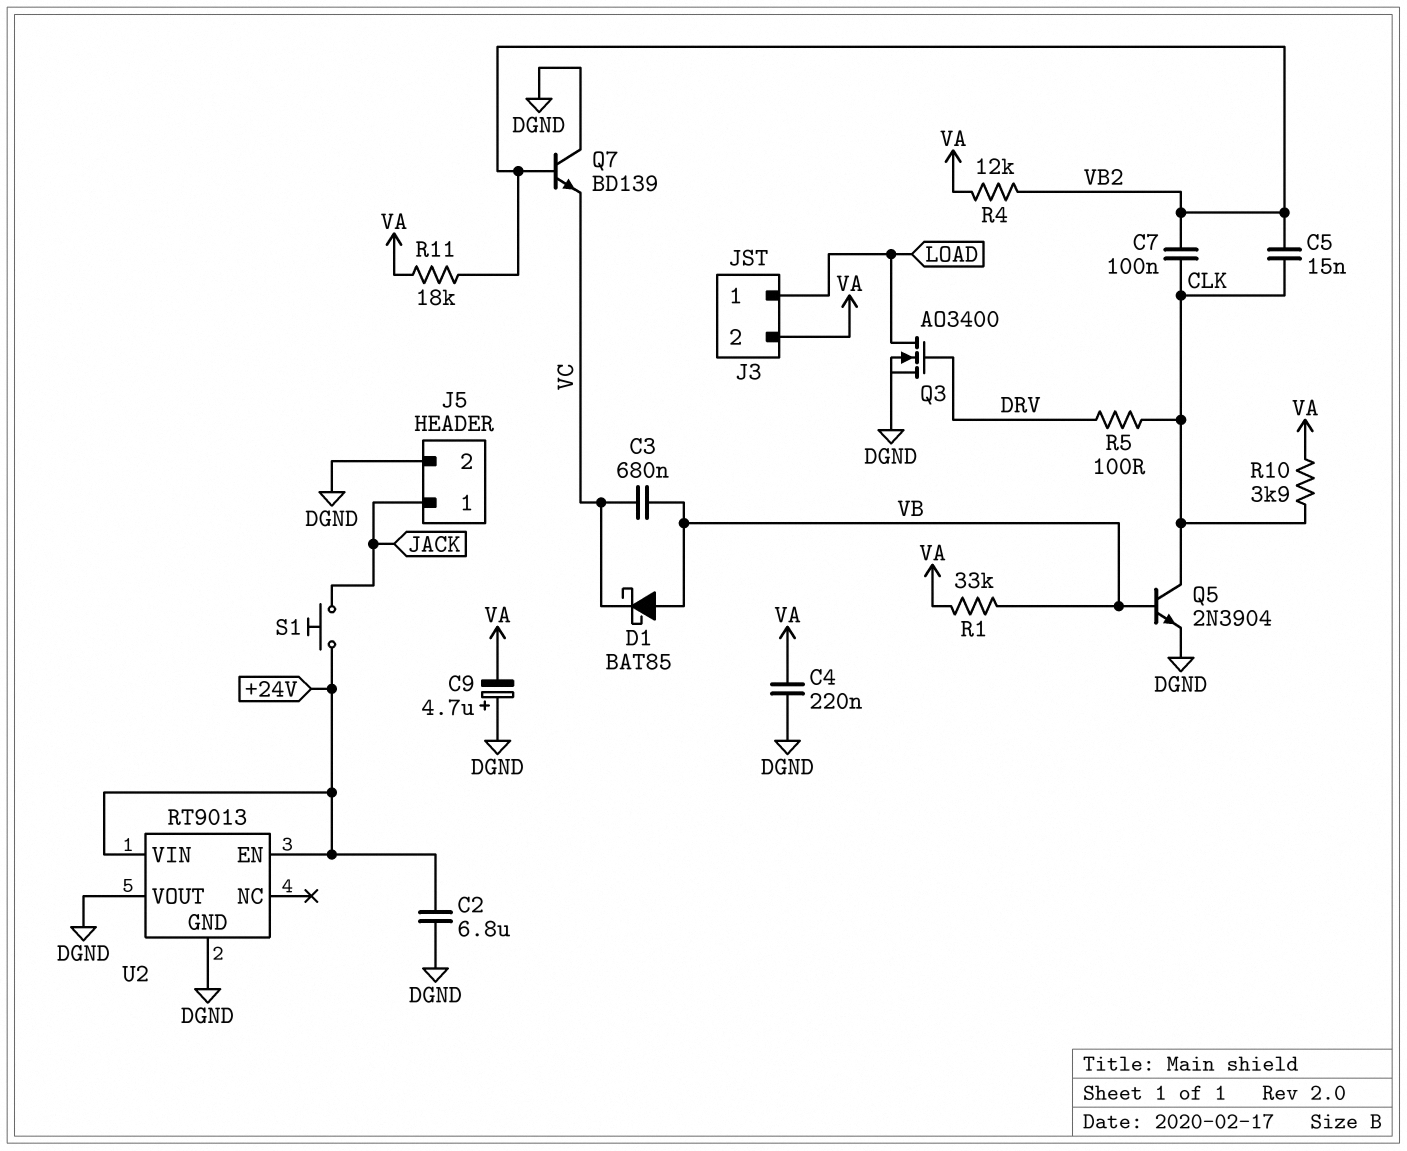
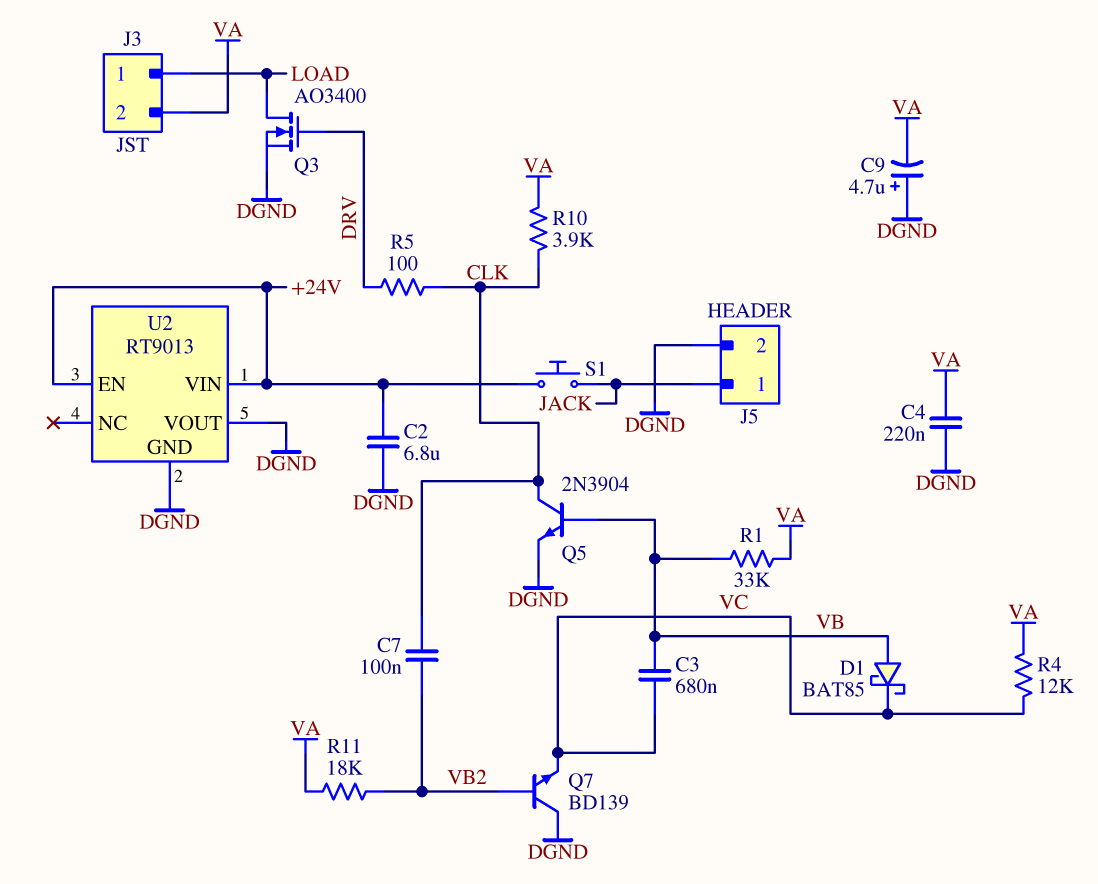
C5: 15nF (CLK, VB2) -> none
R4: 12k (VA, VB2) -> 12k (VA, VC)

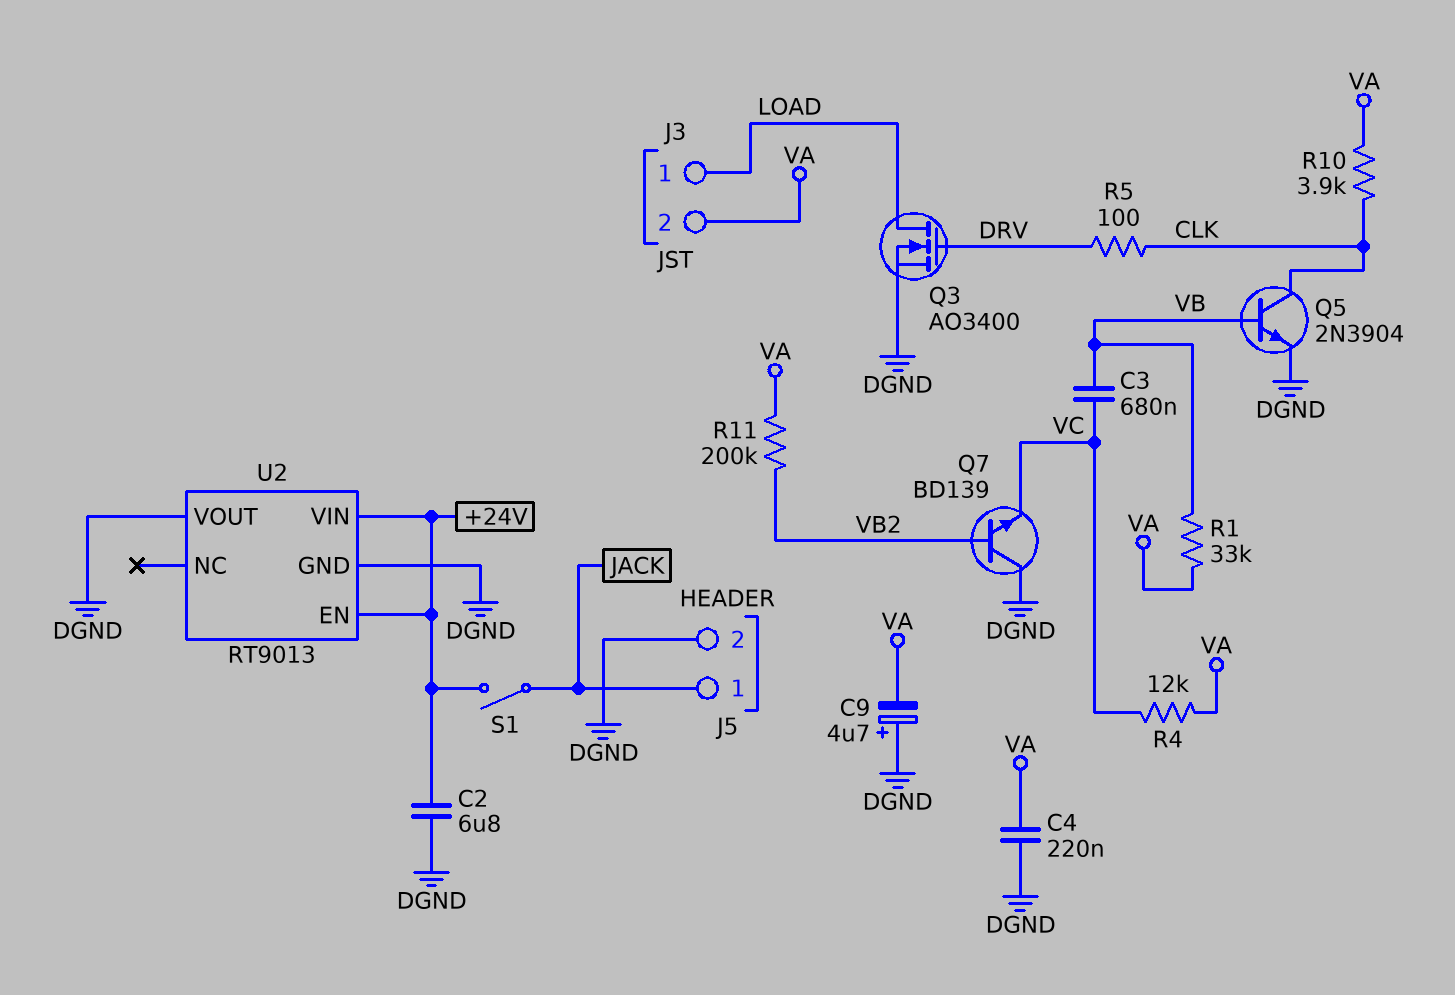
C7: 100nF (CLK, VB2) -> none
D1: schottky BAT85 (A VB, K VC) -> none
R11: 18k (VA, VB2) -> 200k (VA, VB2)
S1: button (+24V, JACK) -> switch (+24V, JACK)

